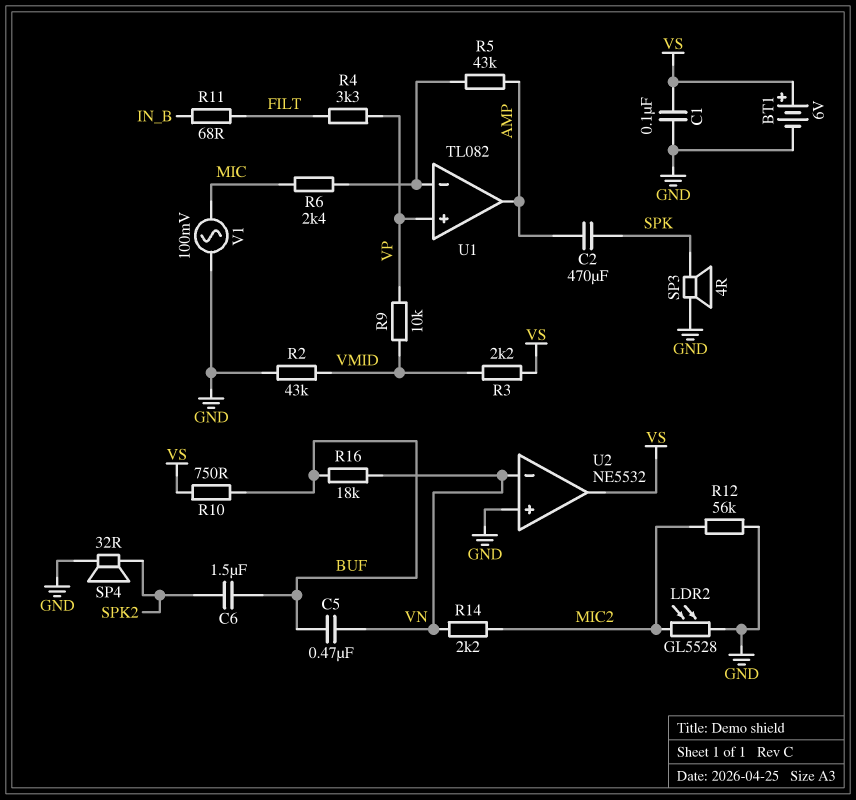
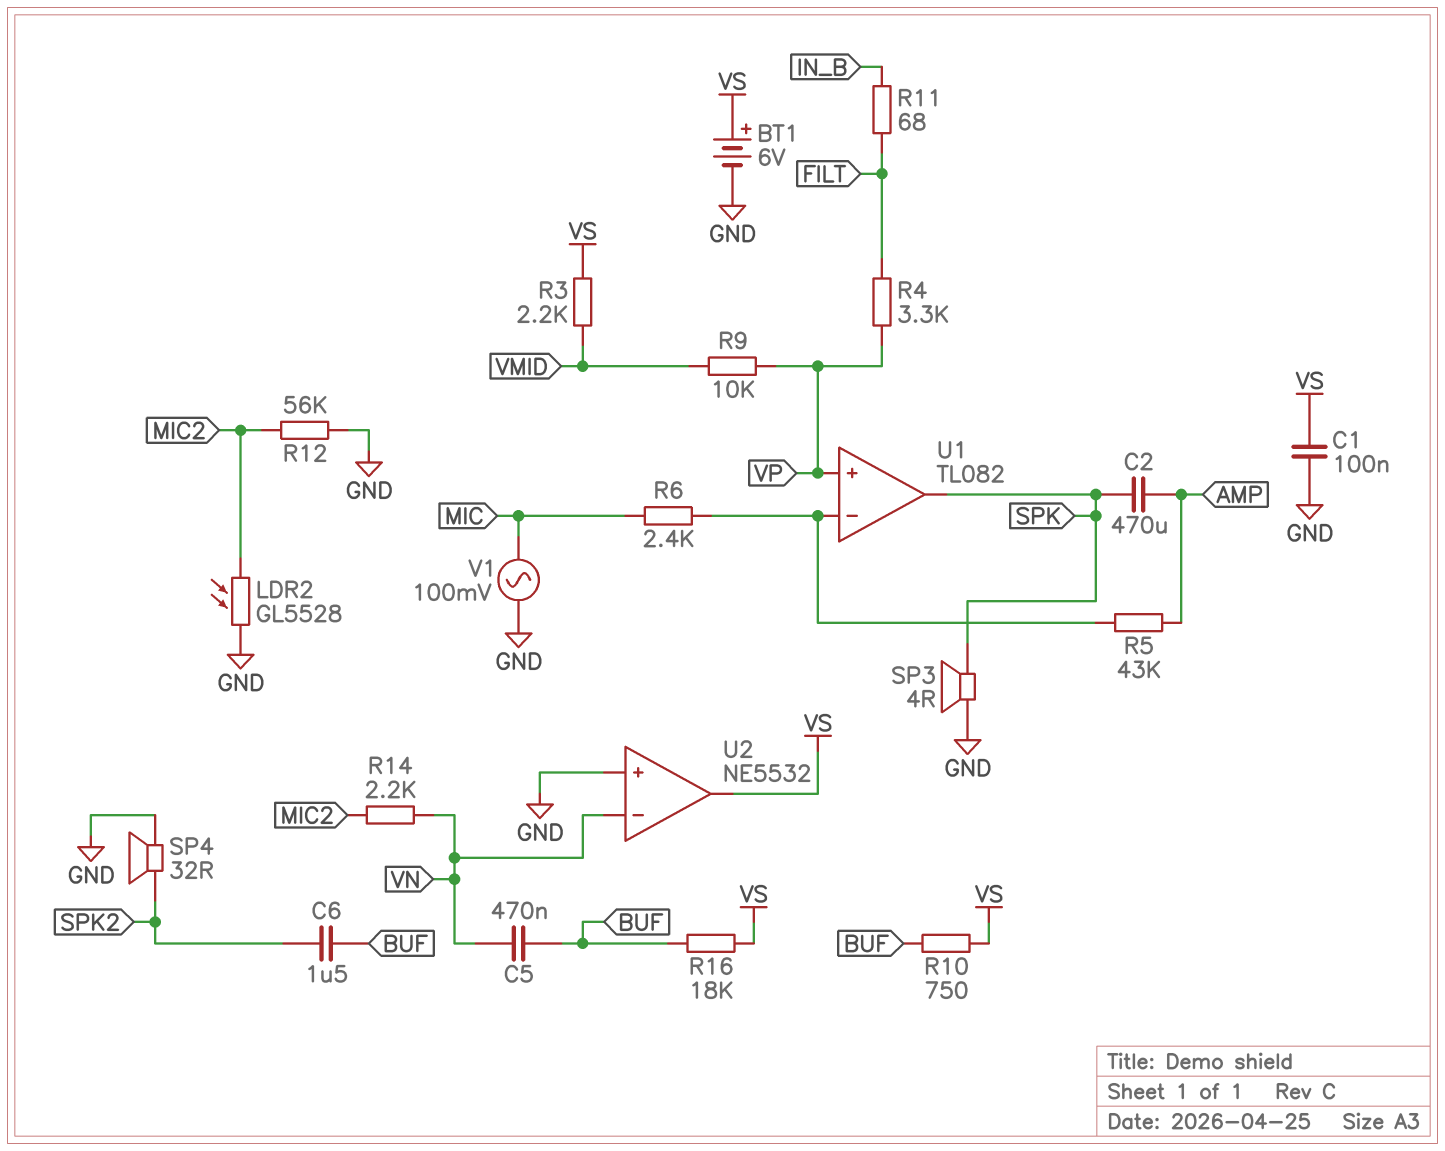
R2: 43k (GND, VMID) -> none
R16: 18k (BUF, VN) -> 18k (BUF, VS)
U1 pin out: AMP -> SPK

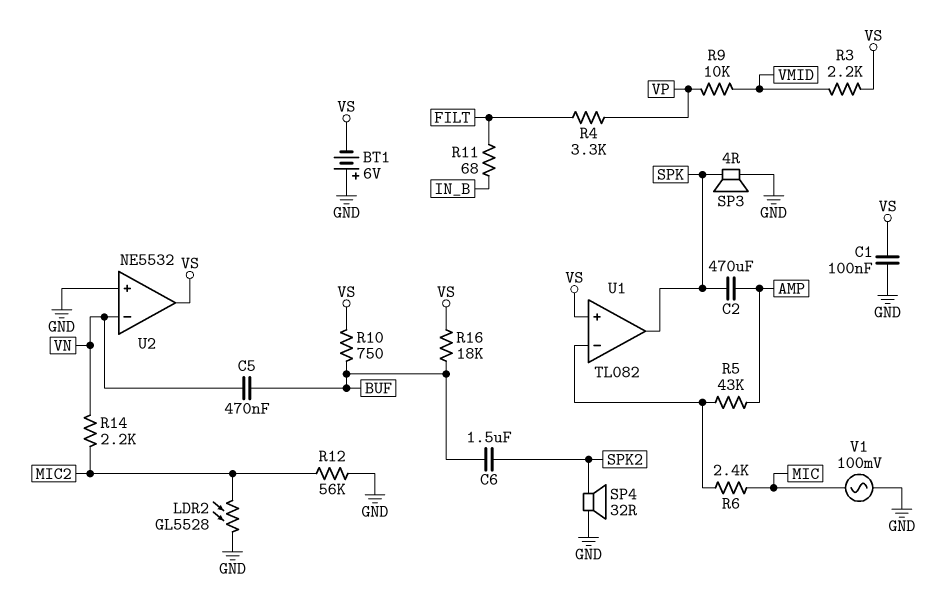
BT1: 6V (plus VS, minus GND) -> 6V (plus GND, minus VS)
U1 pin in+: VP -> VS

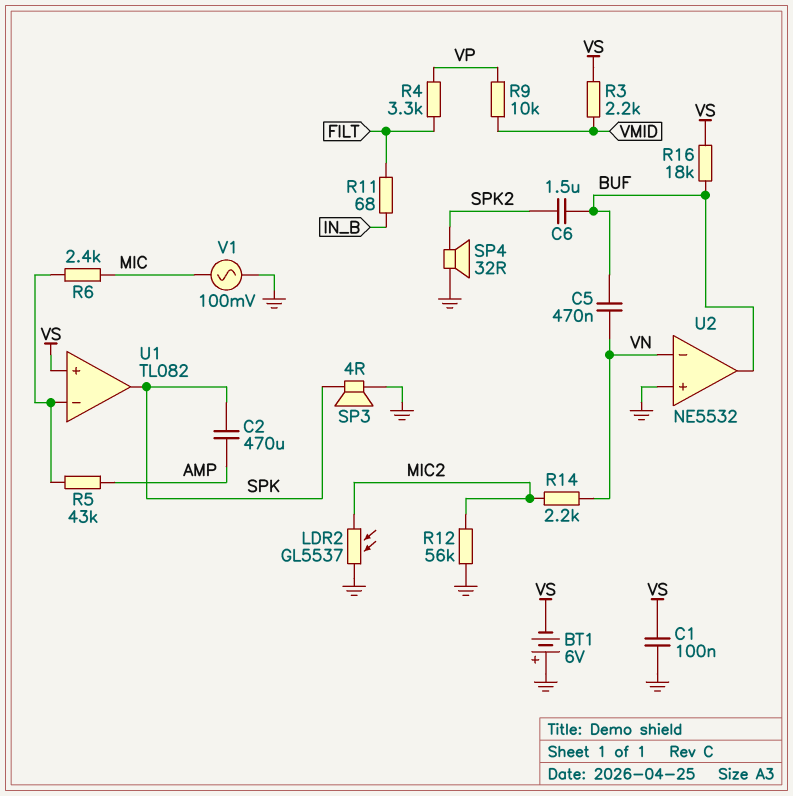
LDR2: GL5528 (GND, MIC2) -> GL5537 (GND, MIC2)
R10: 750 (BUF, VS) -> none
U2 pin out: VS -> BUF

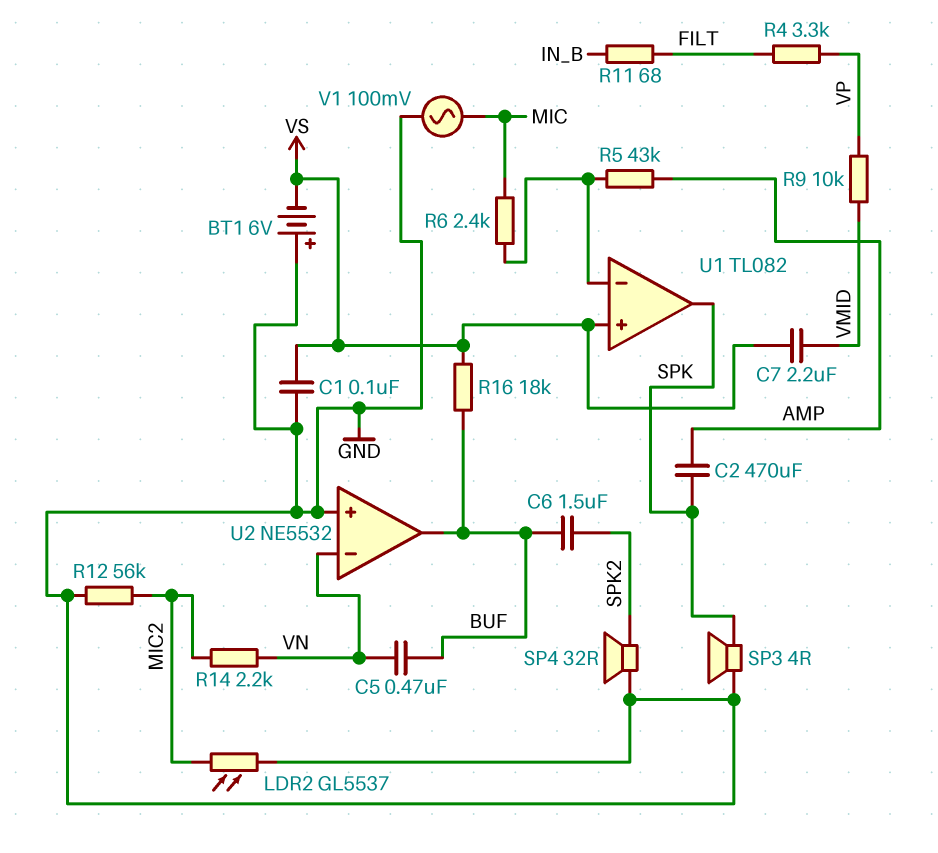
C7: none -> 2.2uF (VMID, VS)
R3: 2.2k (VMID, VS) -> none

